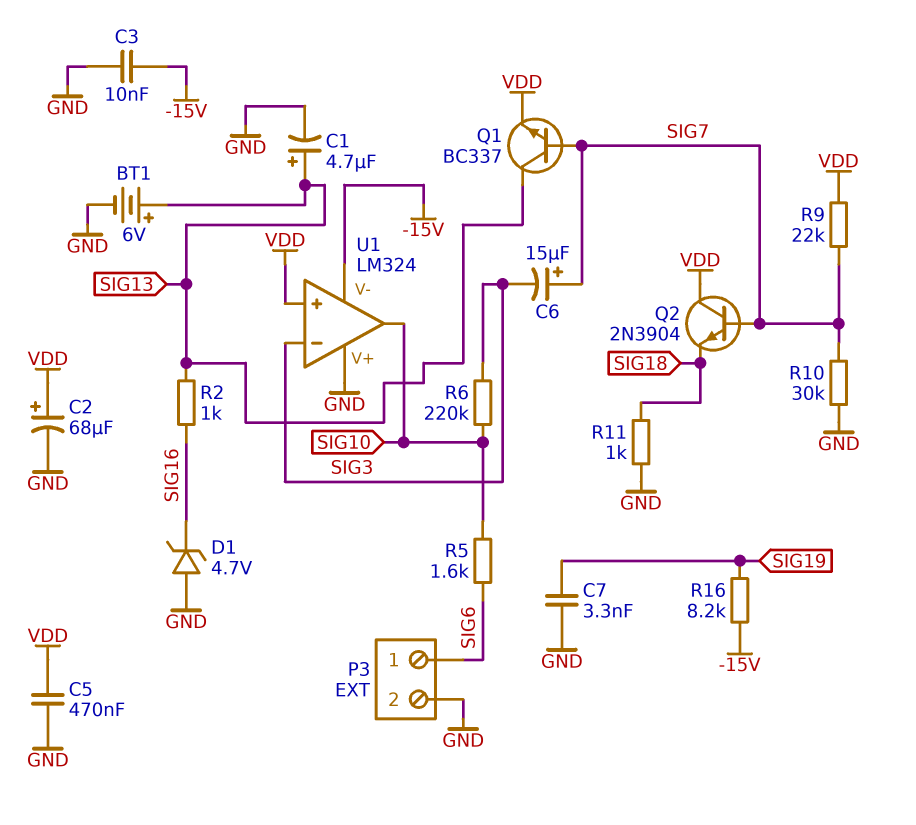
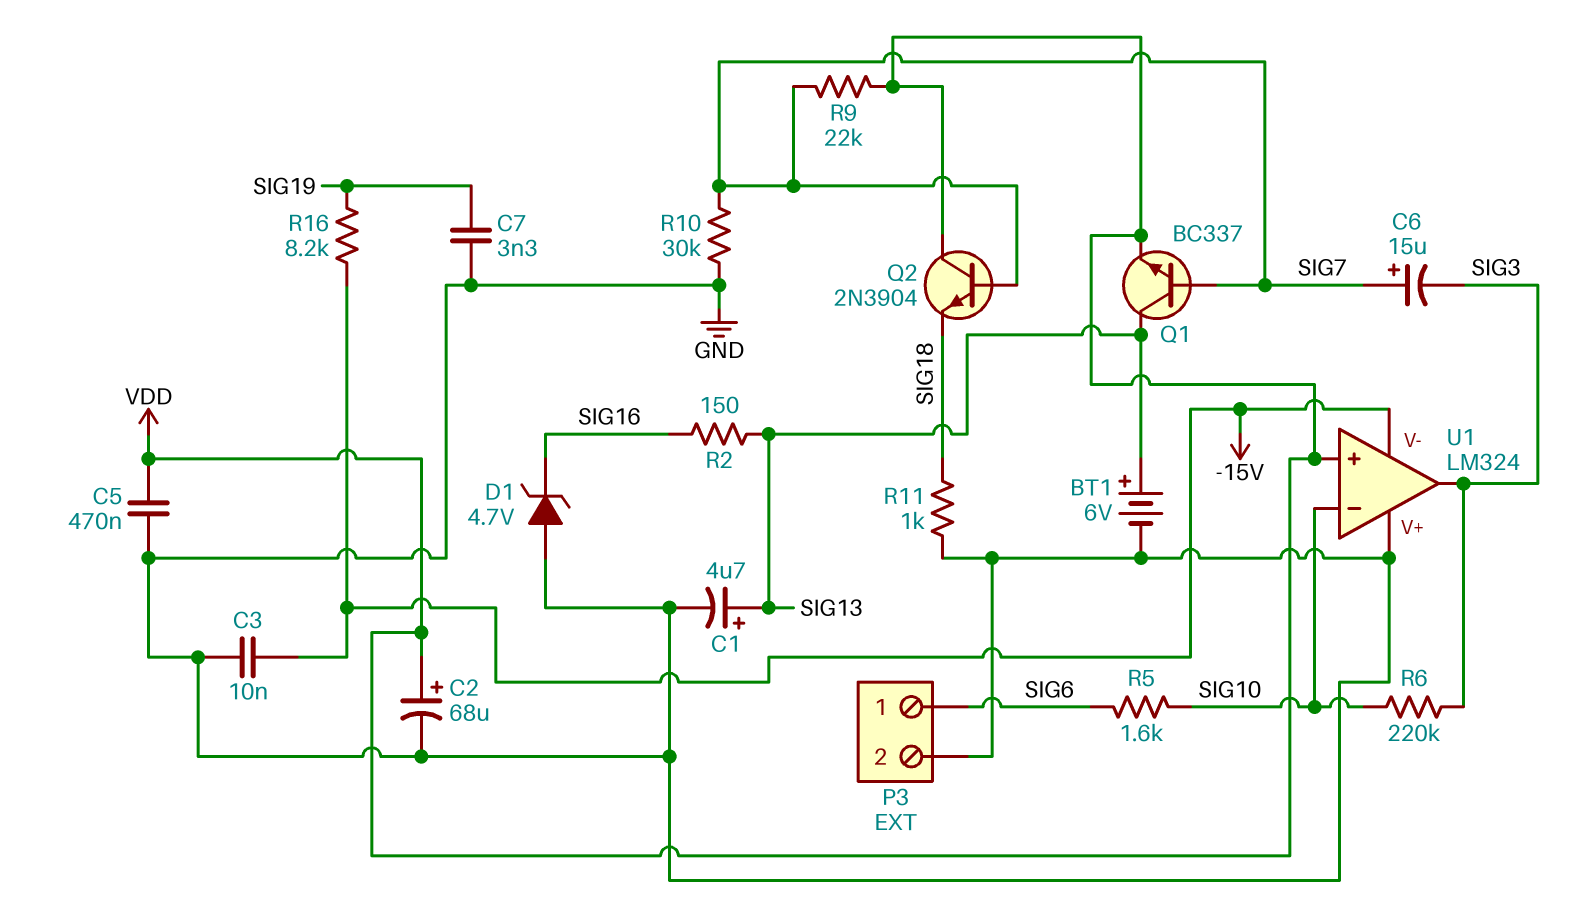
R2: 1k (SIG13, SIG16) -> 150 (SIG13, SIG16)
U1 pin in-: SIG3 -> SIG10
U1 pin out: SIG10 -> SIG3

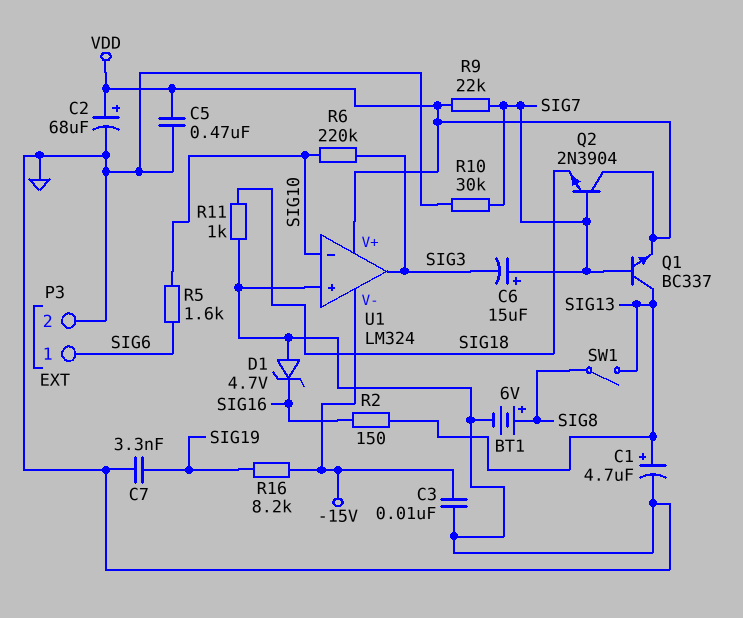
BT1: 6V (plus SIG13, minus GND) -> 6V (plus SIG8, minus GND)
SW1: none -> switch (SIG8, SIG13)
U1 pin V+: GND -> VDD
U1 pin in+: VDD -> GND

